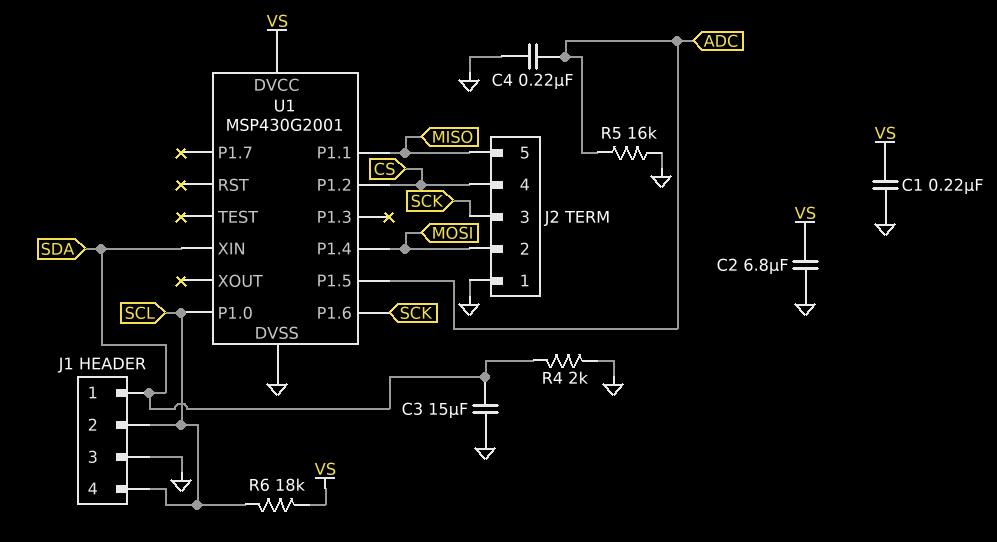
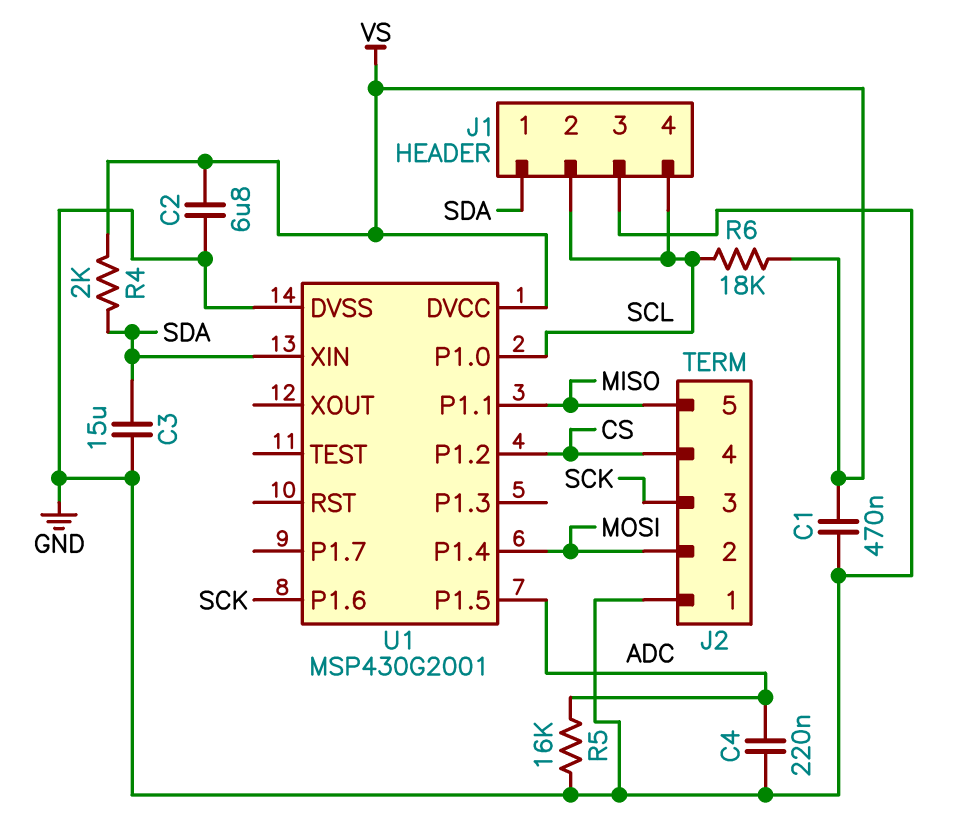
C1: 220nF (GND, VS) -> 470nF (GND, VS)
R4: 2k (GND, SDA) -> 2k (SDA, VS)

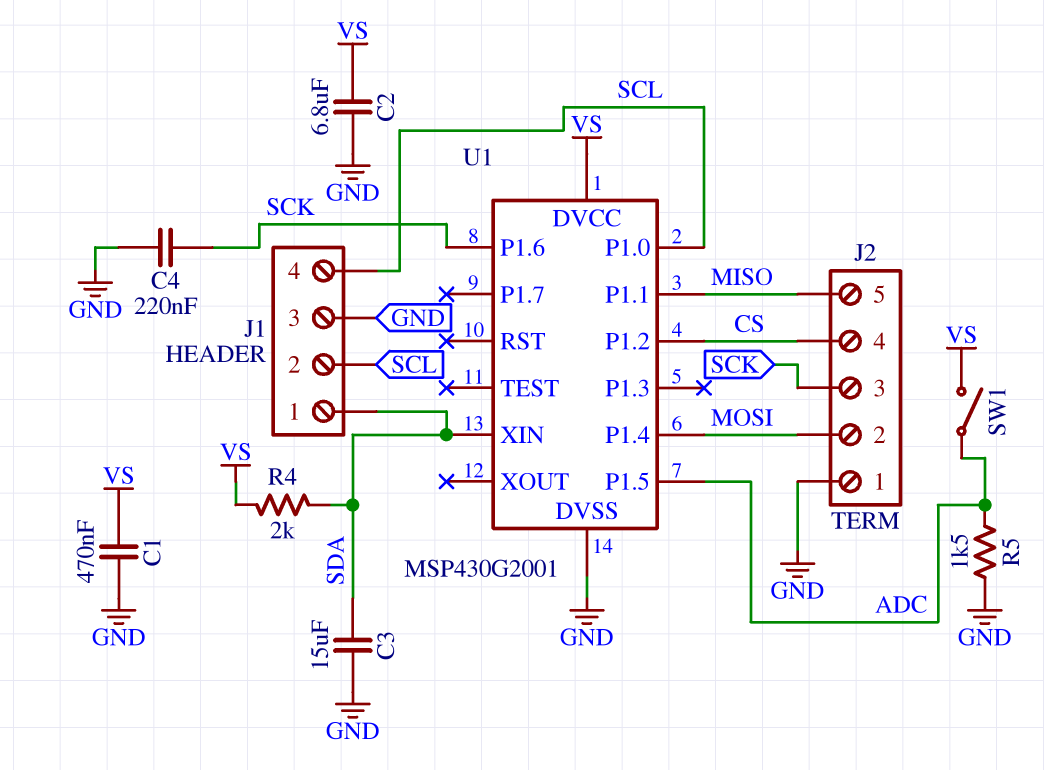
C4: 220nF (ADC, GND) -> 220nF (GND, SCK)
R5: 16k (ADC, GND) -> 1.5k (ADC, GND)
R6: 18k (SCL, VS) -> none
SW1: none -> switch (ADC, VS)

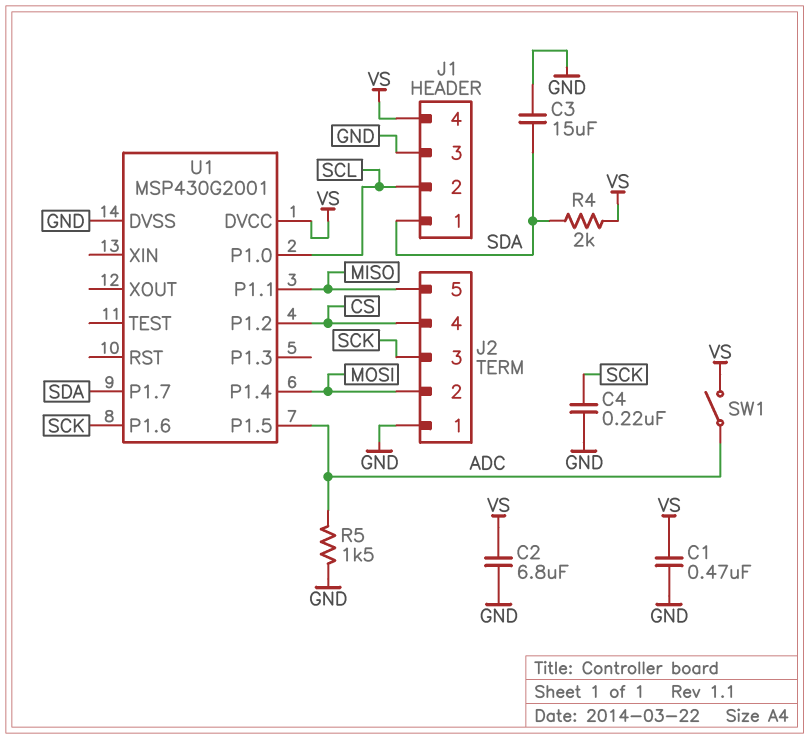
J1 pin 4: SCL -> VS
U1 pin P1.7: none -> SDA
U1 pin XIN: SDA -> none

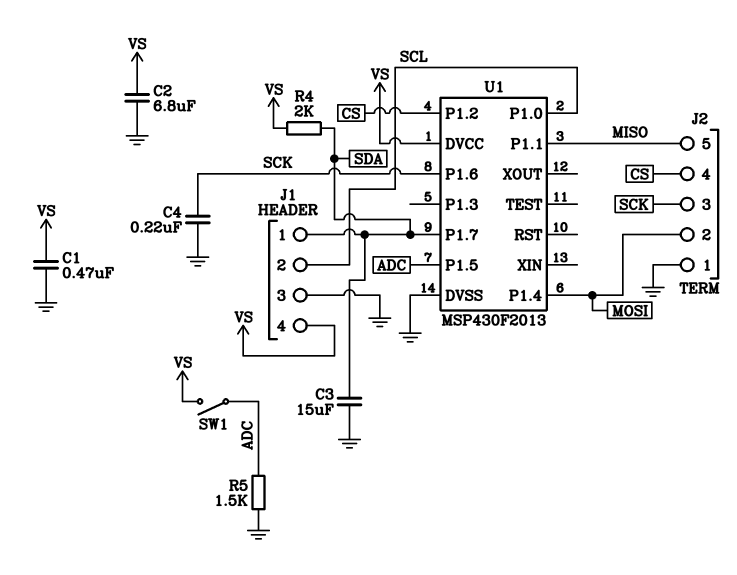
U1: MSP430G2001 -> MSP430F2013

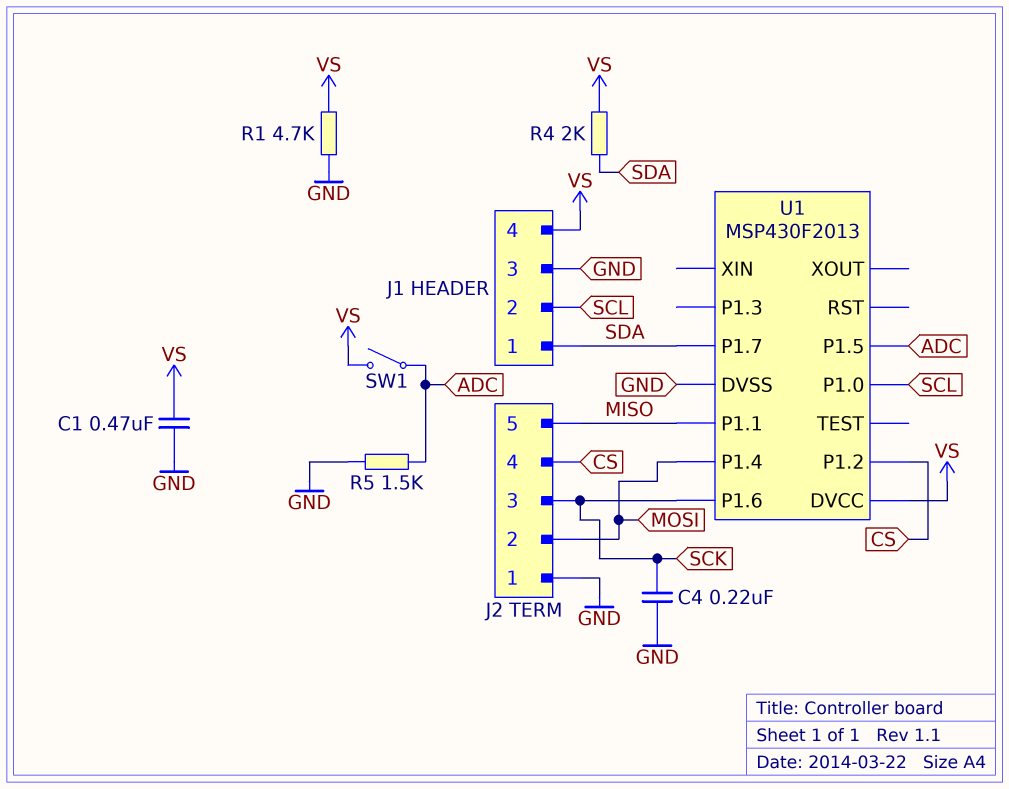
C2: 6.8uF (GND, VS) -> none
C3: 15uF (GND, SDA) -> none
R1: none -> 4.7k (GND, VS)

